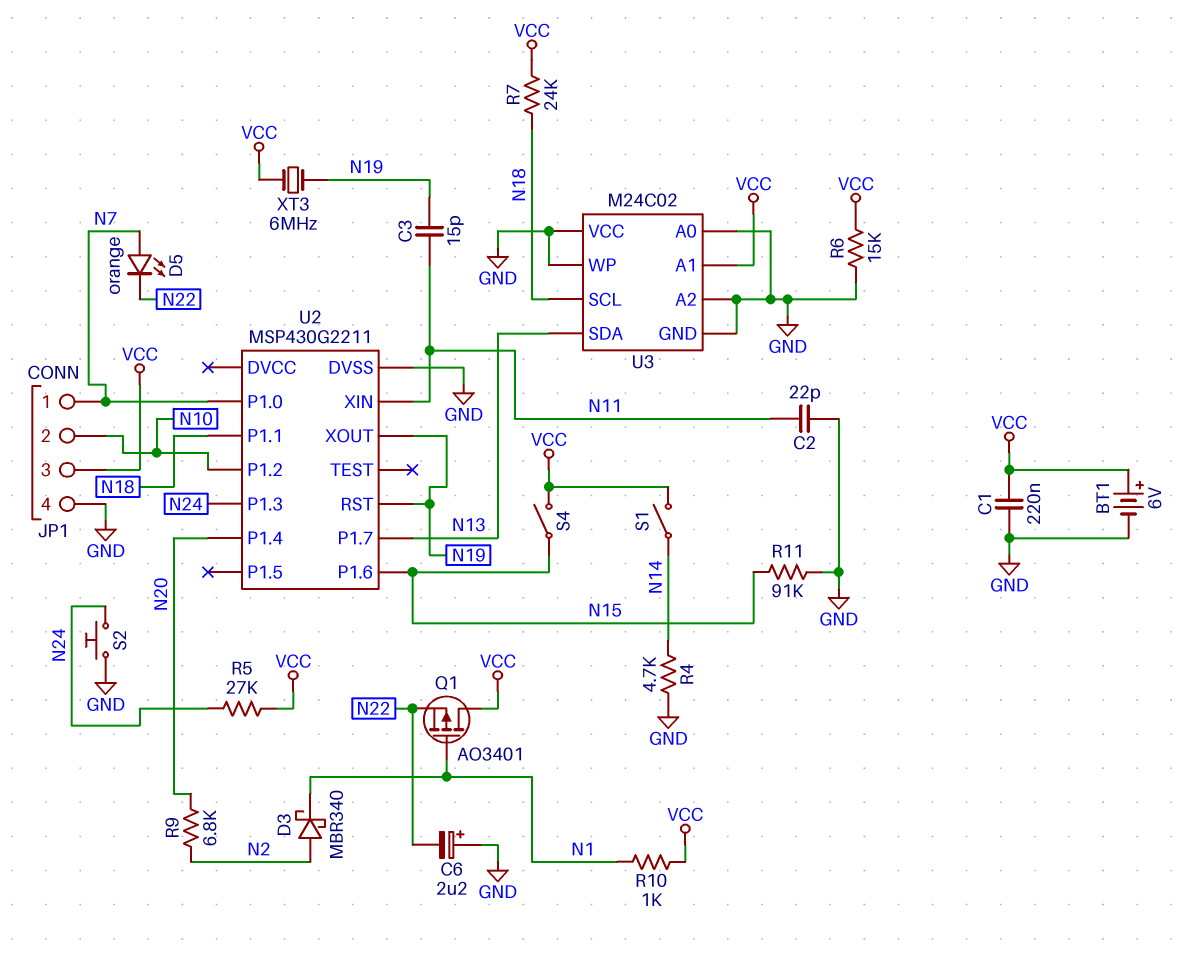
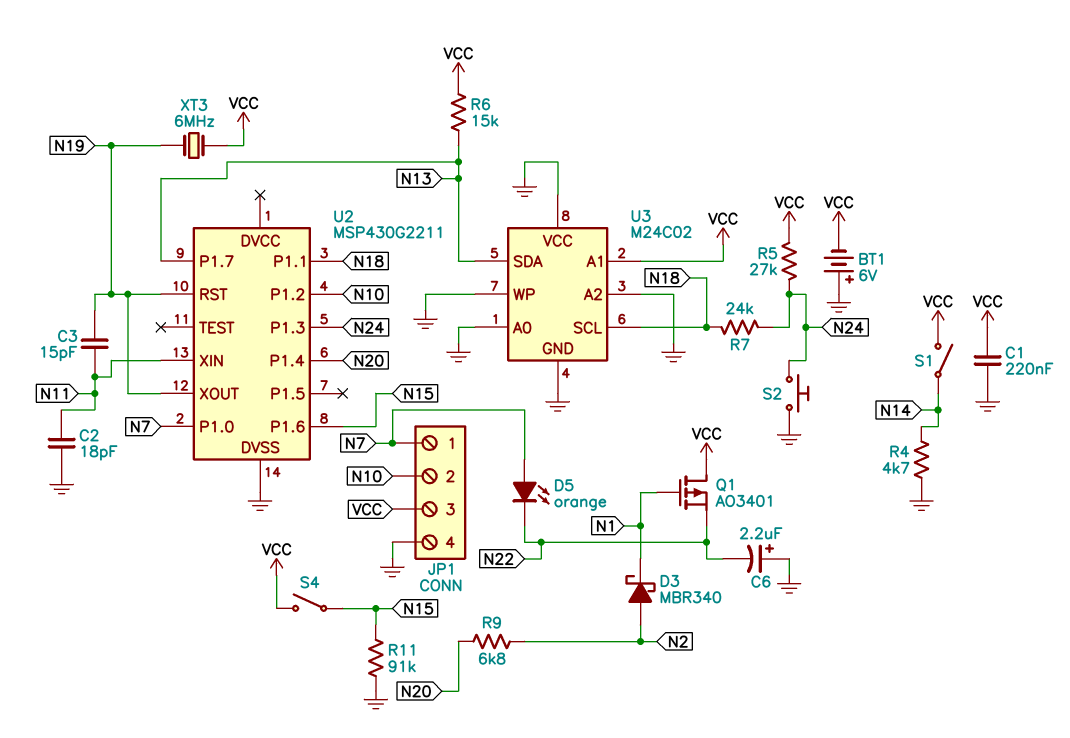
BT1: 6V (plus VCC, minus GND) -> 6V (plus GND, minus VCC)
C2: 22pF (GND, N11) -> 18pF (GND, N11)
R6: 15k (GND, VCC) -> 15k (N13, VCC)
R7: 24k (N18, VCC) -> 24k (N18, N24)
R10: 1k (N1, VCC) -> none

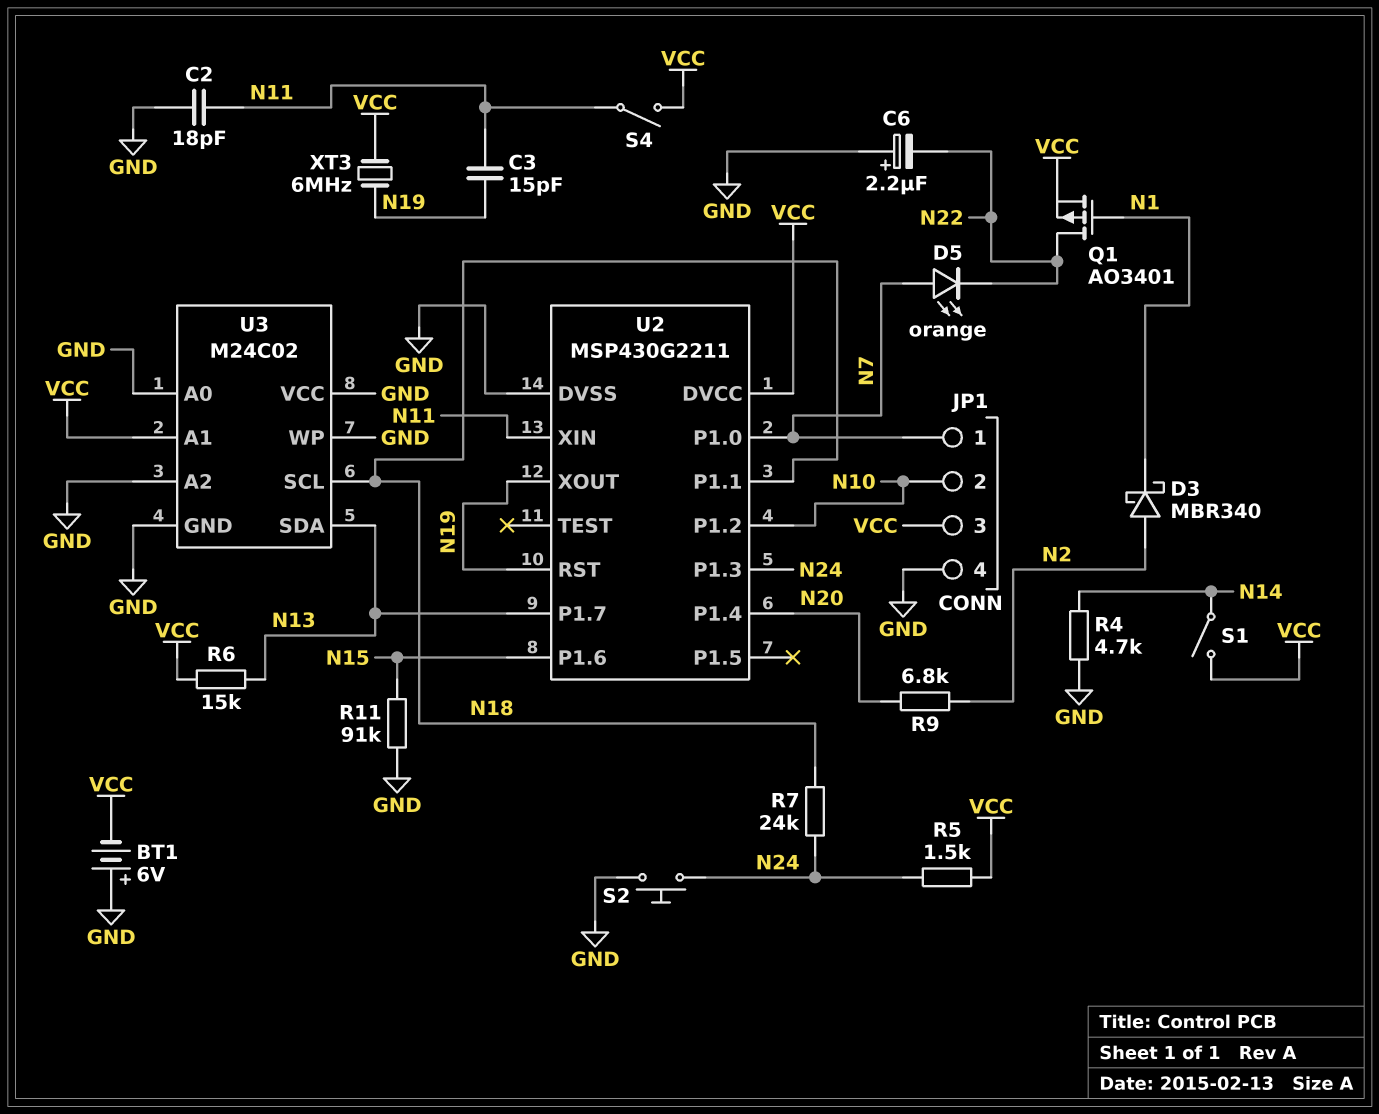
C1: 220nF (GND, VCC) -> none
Q1: PMOS AO3401 (G N1, D VCC, S N22) -> PMOS AO3401 (G N1, D N22, S VCC)
R5: 27k (N24, VCC) -> 1.5k (N24, VCC)
S4: switch (N15, VCC) -> switch (N11, VCC)
U2 pin DVCC: none -> VCC

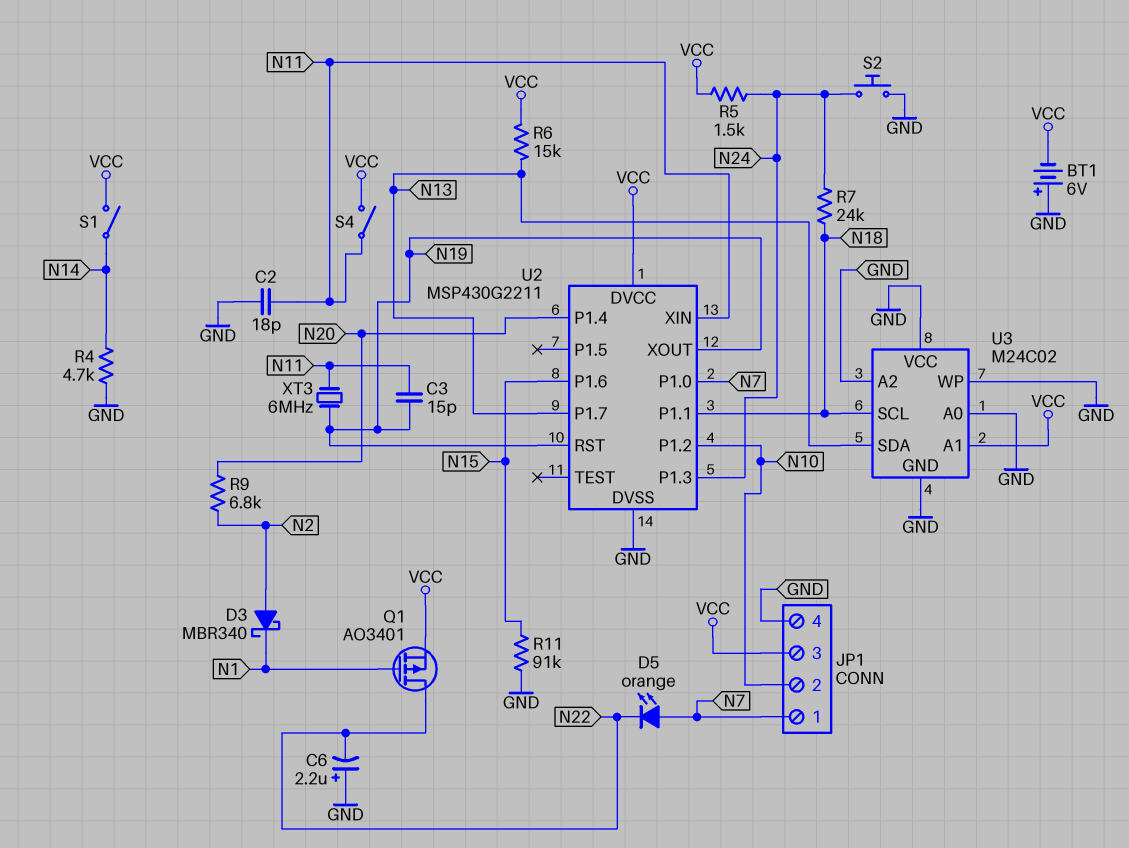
XT3: 6MHz (N19, VCC) -> 6MHz (N11, N19)

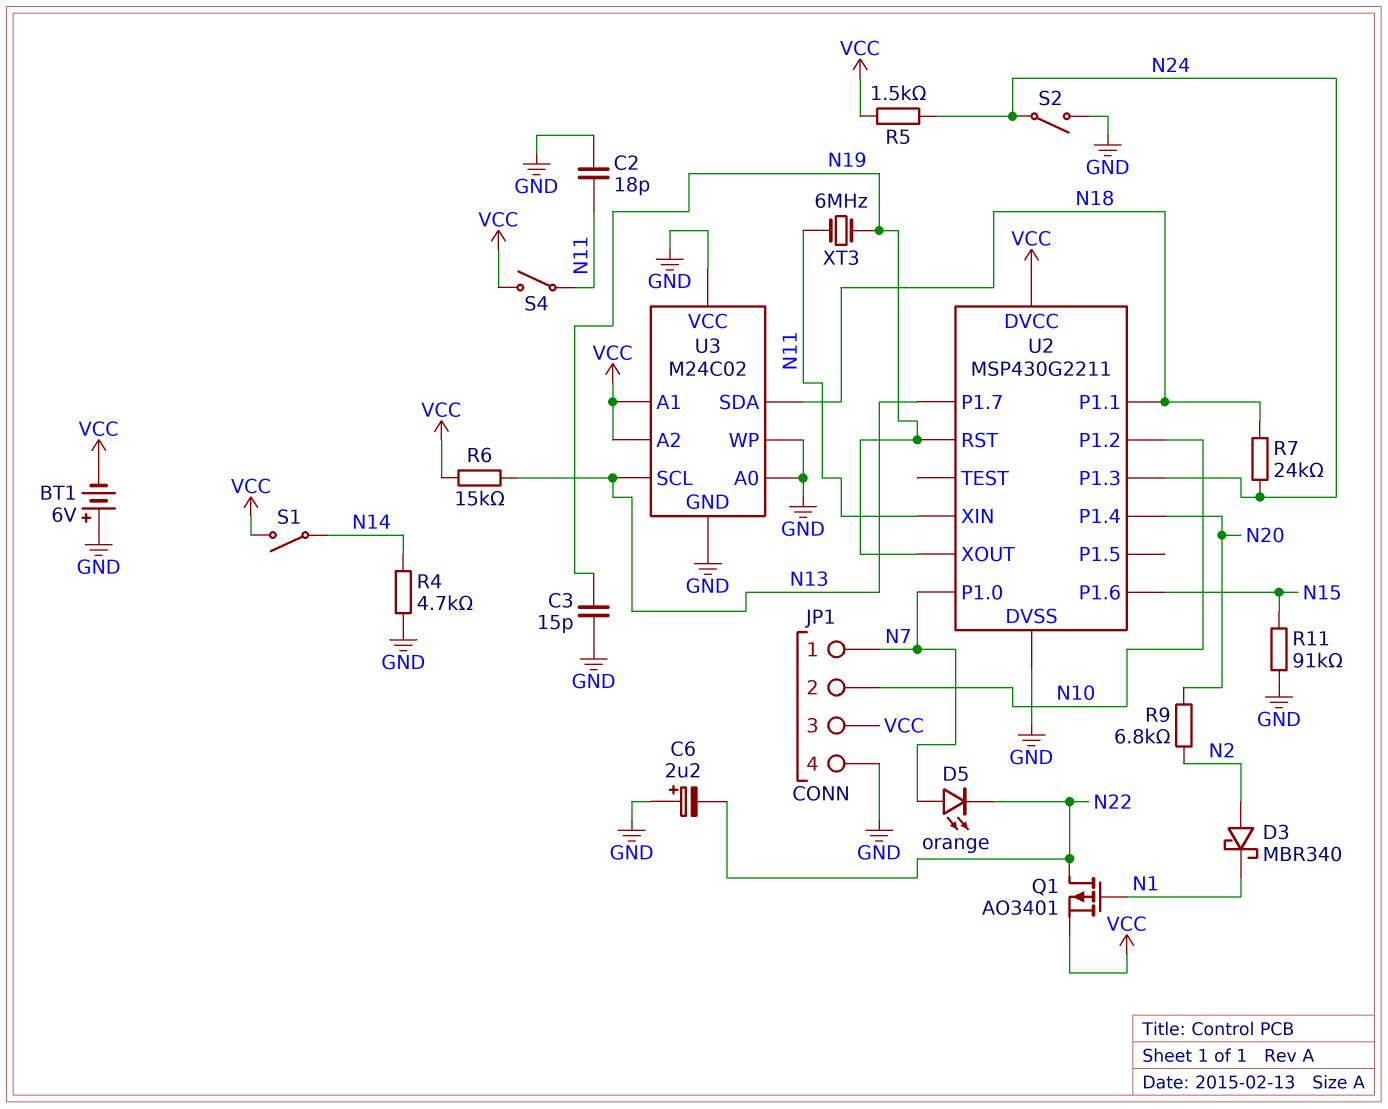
C3: 15pF (N11, N19) -> 15pF (GND, N19)
S2: button (GND, N24) -> switch (GND, N24)
U3 pin A2: GND -> VCC
U3 pin SCL: N18 -> N13
U3 pin SDA: N13 -> N18

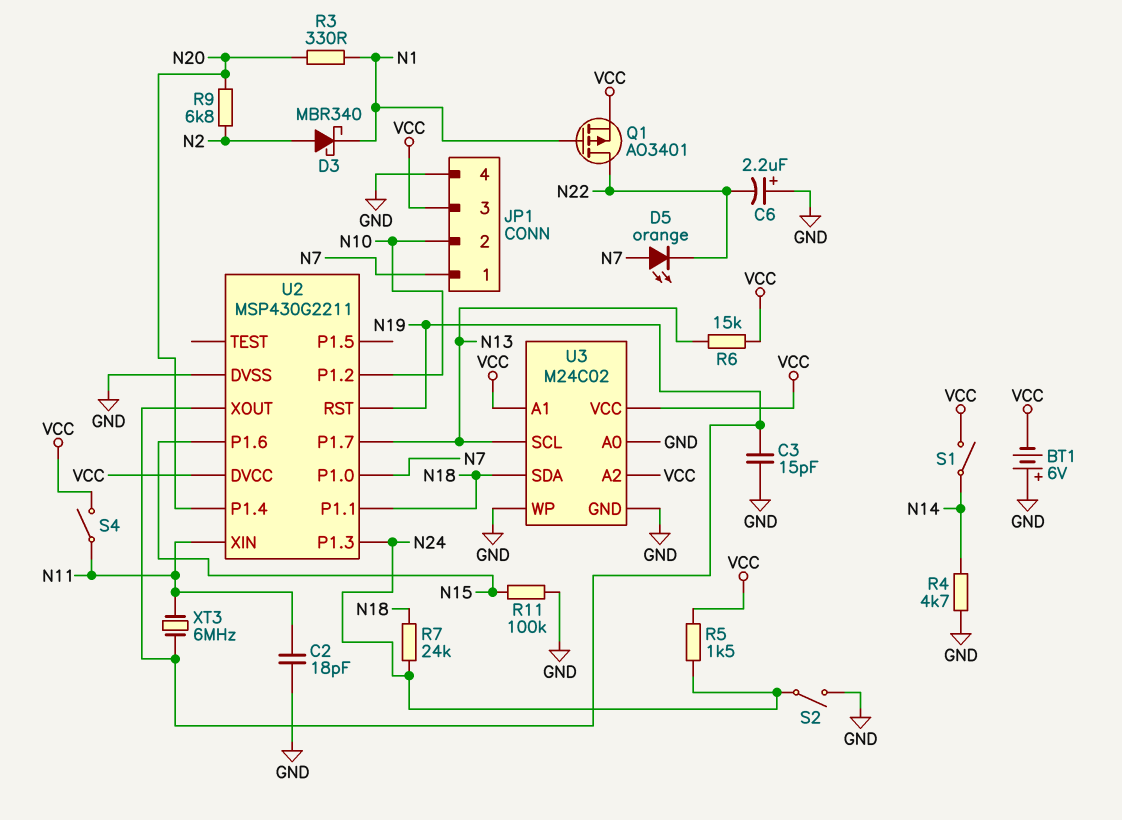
R3: none -> 330 (N1, N20)
R11: 91k (GND, N15) -> 100k (GND, N15)
U3 pin VCC: GND -> VCC

